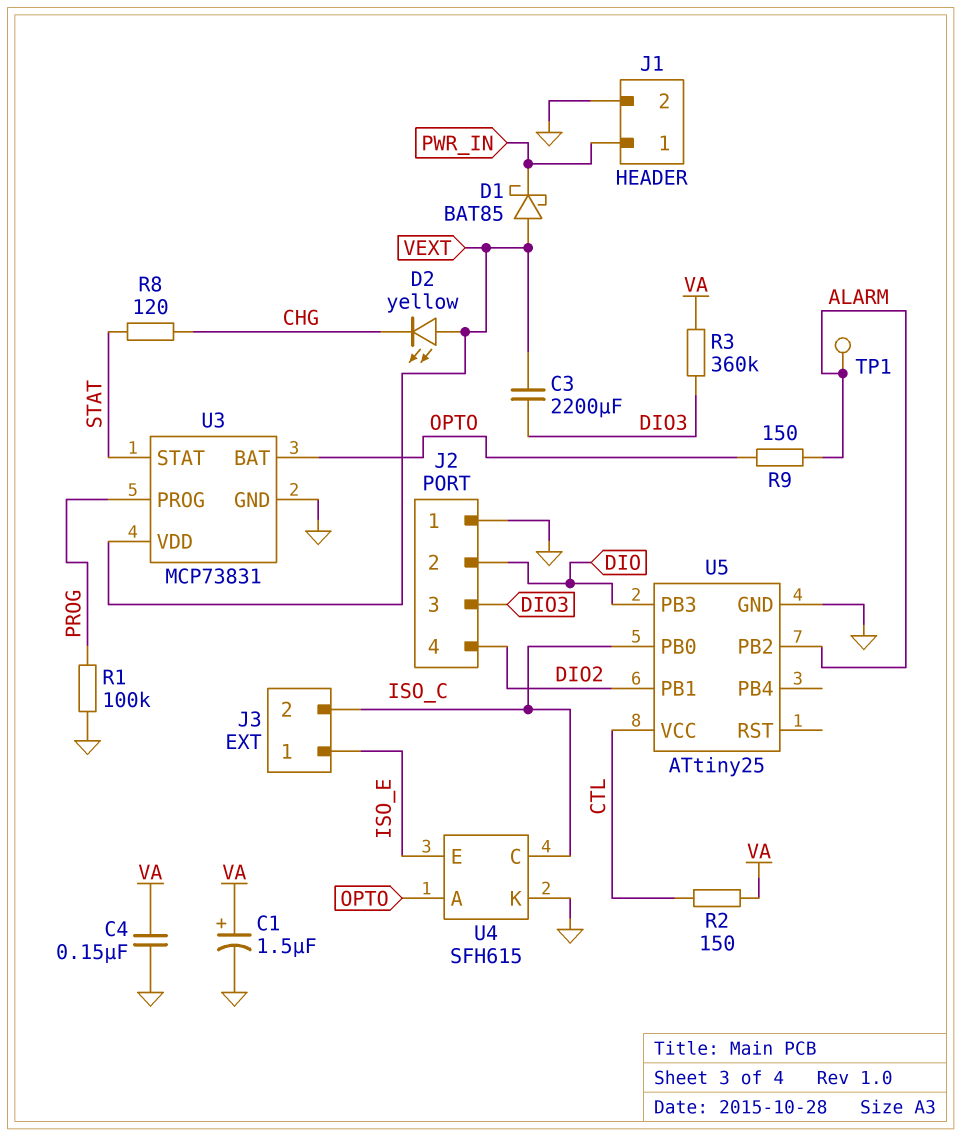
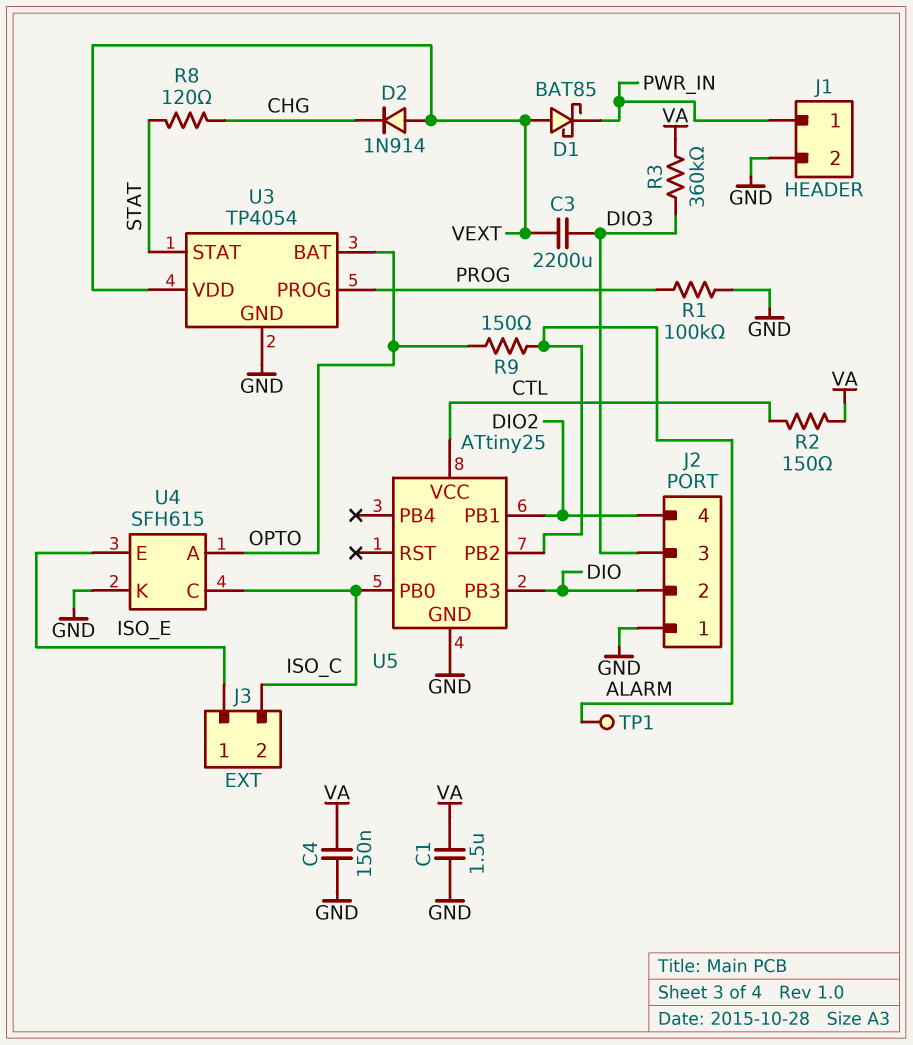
C1: 1.5uF (plus VA, minus GND) -> 1.5uF (GND, VA)
D2: LED yellow (A VEXT, K CHG) -> diode 1N914 (A VEXT, K CHG)
U3: MCP73831 -> TP4054

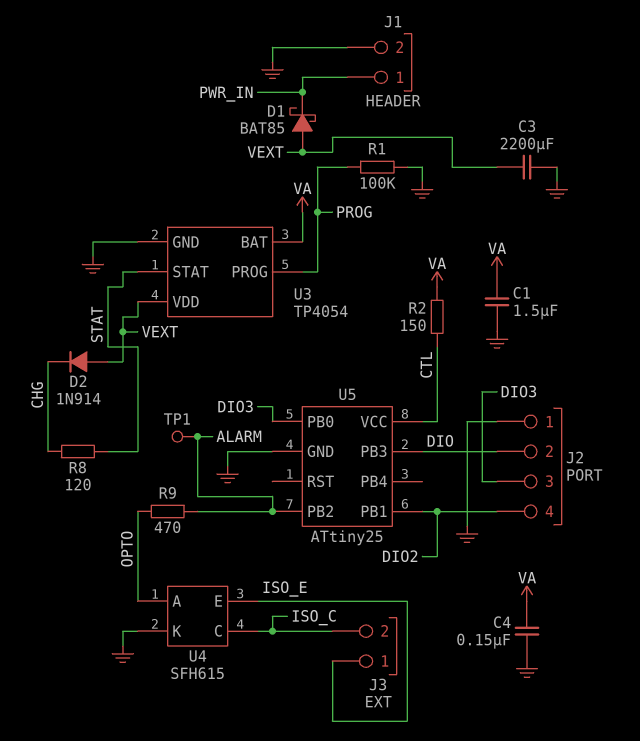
C3: 2200uF (DIO3, VEXT) -> 2200uF (GND, VEXT)
R3: 360k (DIO3, VA) -> none
R9: 150 (ALARM, OPTO) -> 470 (ALARM, OPTO)
U3 pin BAT: OPTO -> VA
U5 pin PB0: ISO_C -> DIO3

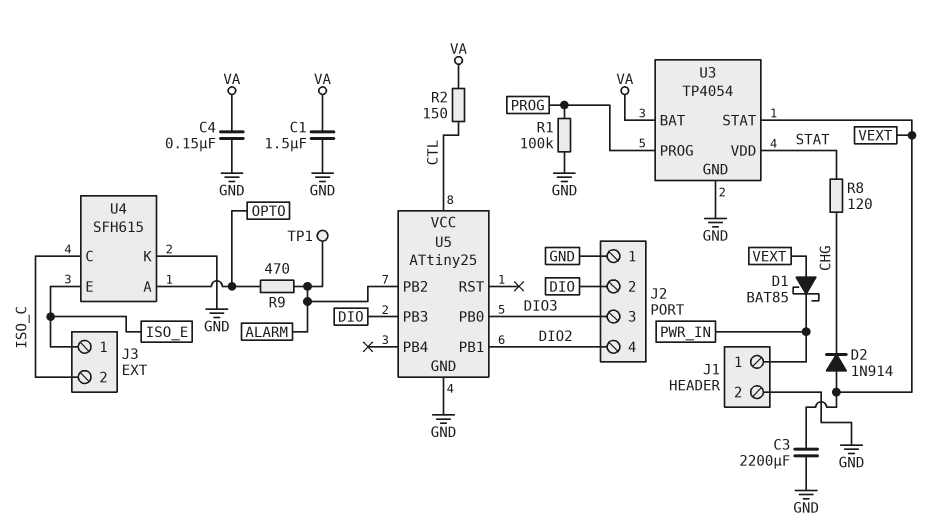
U3 pin STAT: STAT -> VEXT
U3 pin VDD: VEXT -> STAT

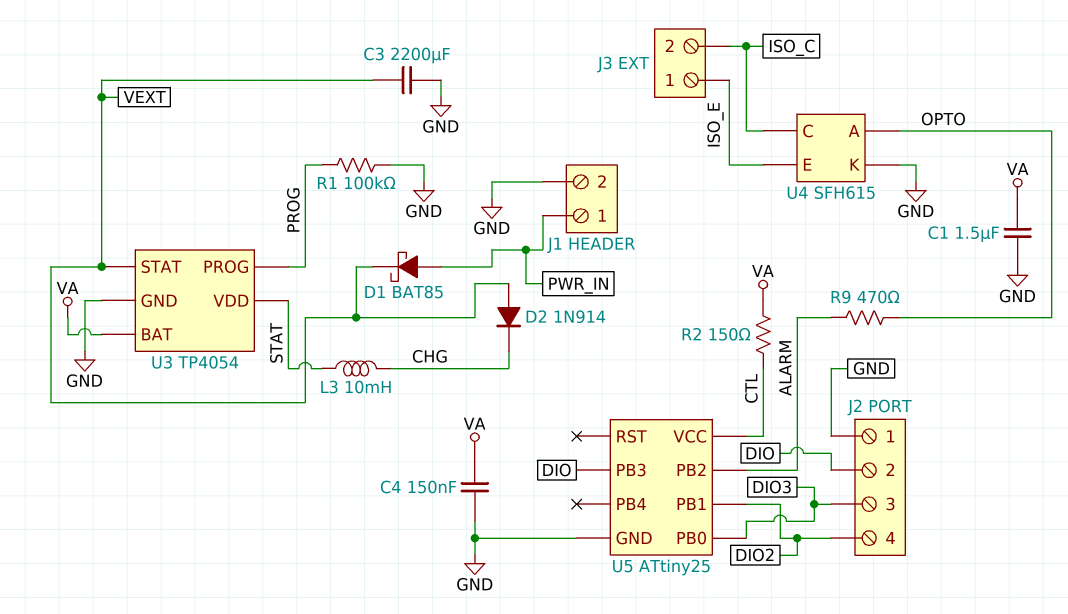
D1: schottky BAT85 (A VEXT, K PWR_IN) -> schottky BAT85 (A PWR_IN, K VEXT)
L3: none -> 10mH (CHG, STAT)
R8: 120 (CHG, STAT) -> none
TP1: test point (ALARM) -> none

